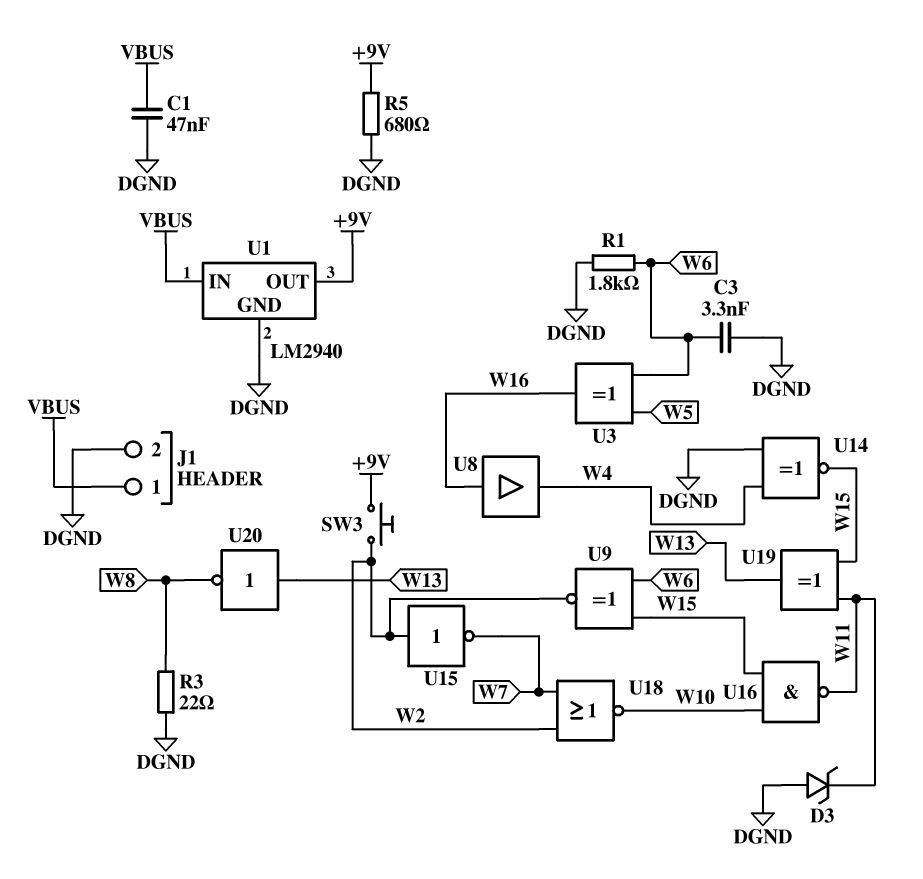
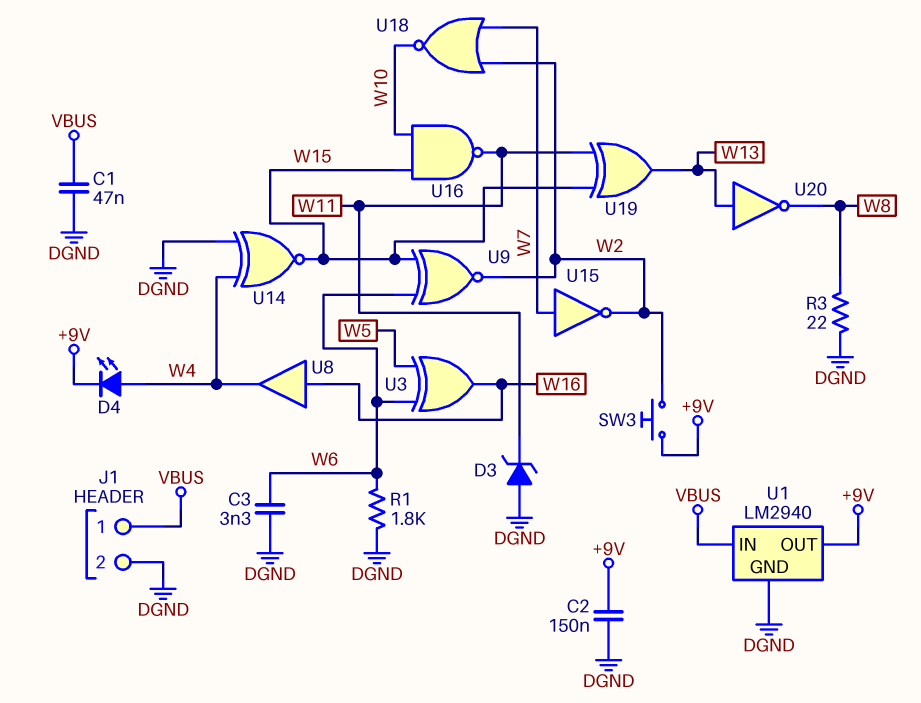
C2: none -> 150nF (+9V, DGND)
D4: none -> LED (A W4, K +9V)
R5: 680 (+9V, DGND) -> none
U15: NOT (in W2, out W7) -> NOT (in W7, out W2)

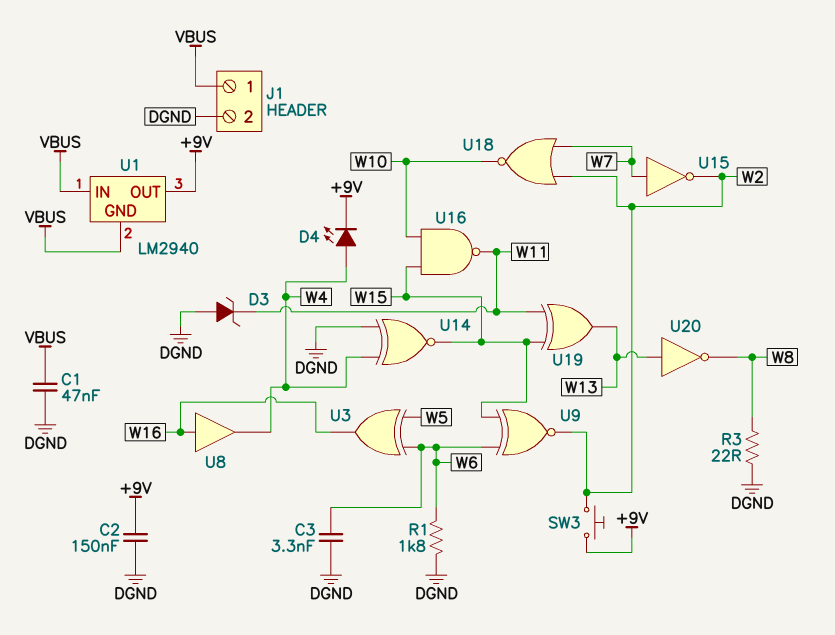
U1 pin GND: DGND -> VBUS

